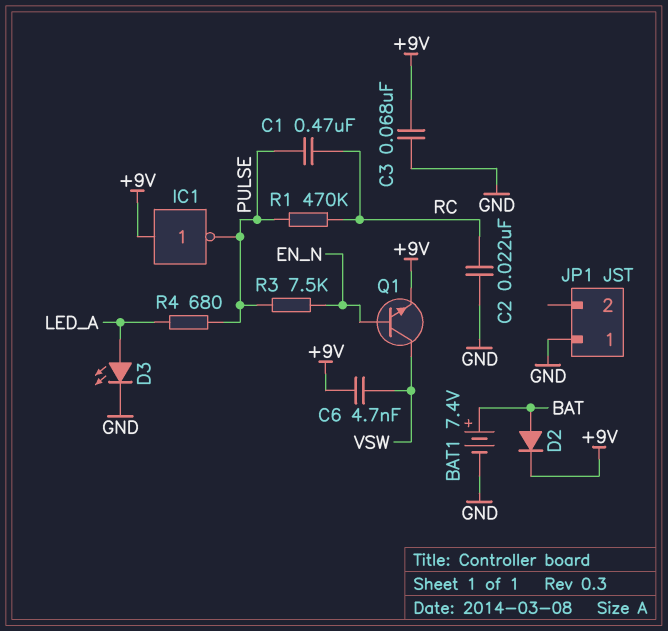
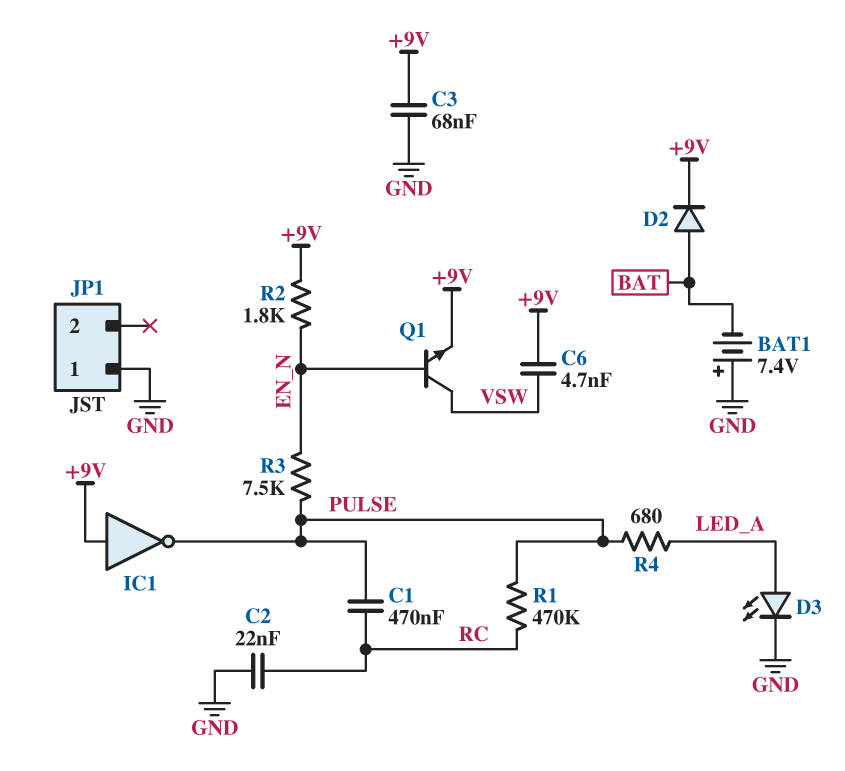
BAT1: 7.4V (plus BAT, minus GND) -> 7.4V (plus GND, minus BAT)
R2: none -> 1.8k (+9V, EN_N)

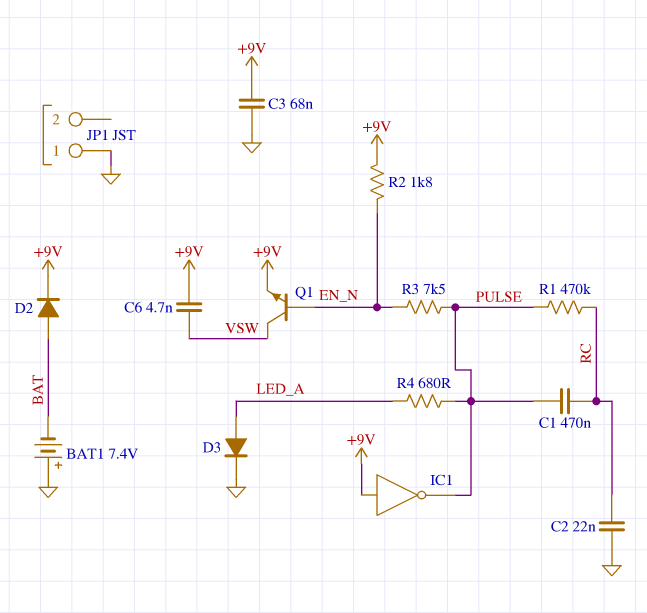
D3: LED (A LED_A, K GND) -> diode (A LED_A, K GND)

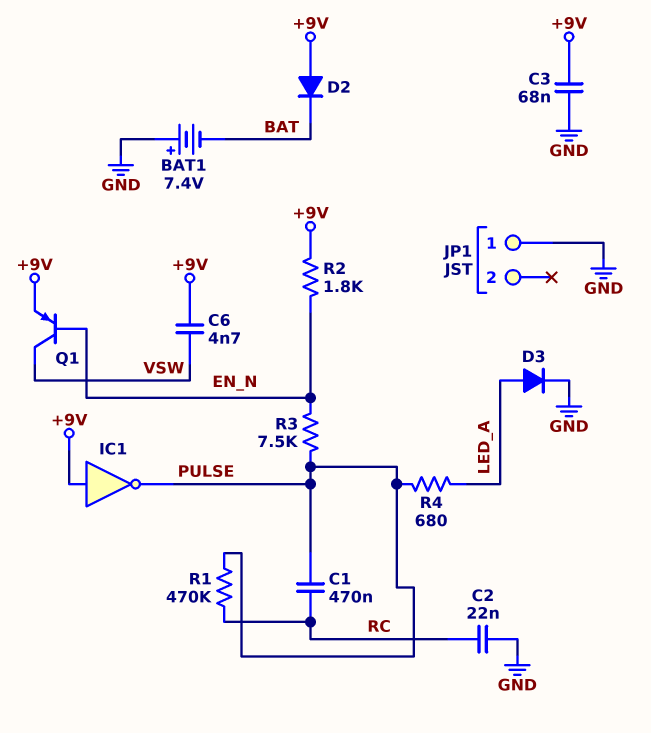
D2: diode (A BAT, K +9V) -> diode (A +9V, K BAT)
Q1: NPN (B EN_N, C VSW, E +9V) -> PNP (B EN_N, C VSW, E +9V)

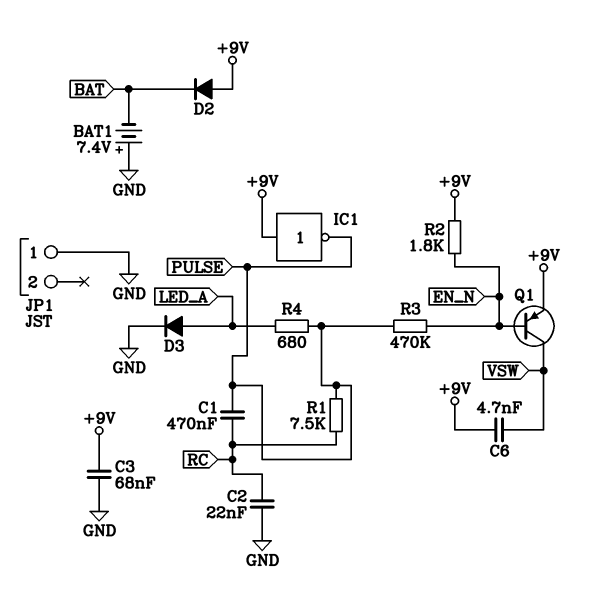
R1: 470k (PULSE, RC) -> 7.5k (PULSE, RC)
R3: 7.5k (EN_N, PULSE) -> 470k (EN_N, PULSE)

